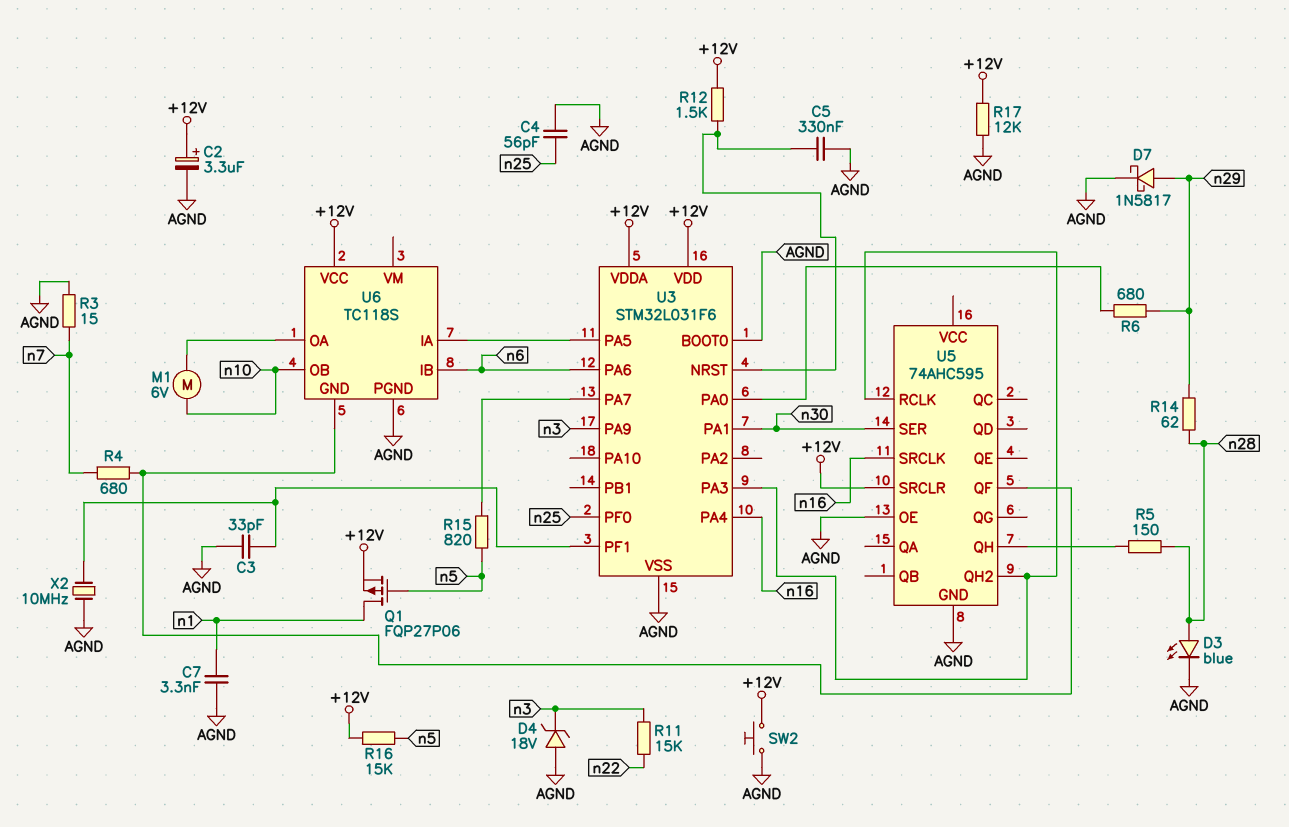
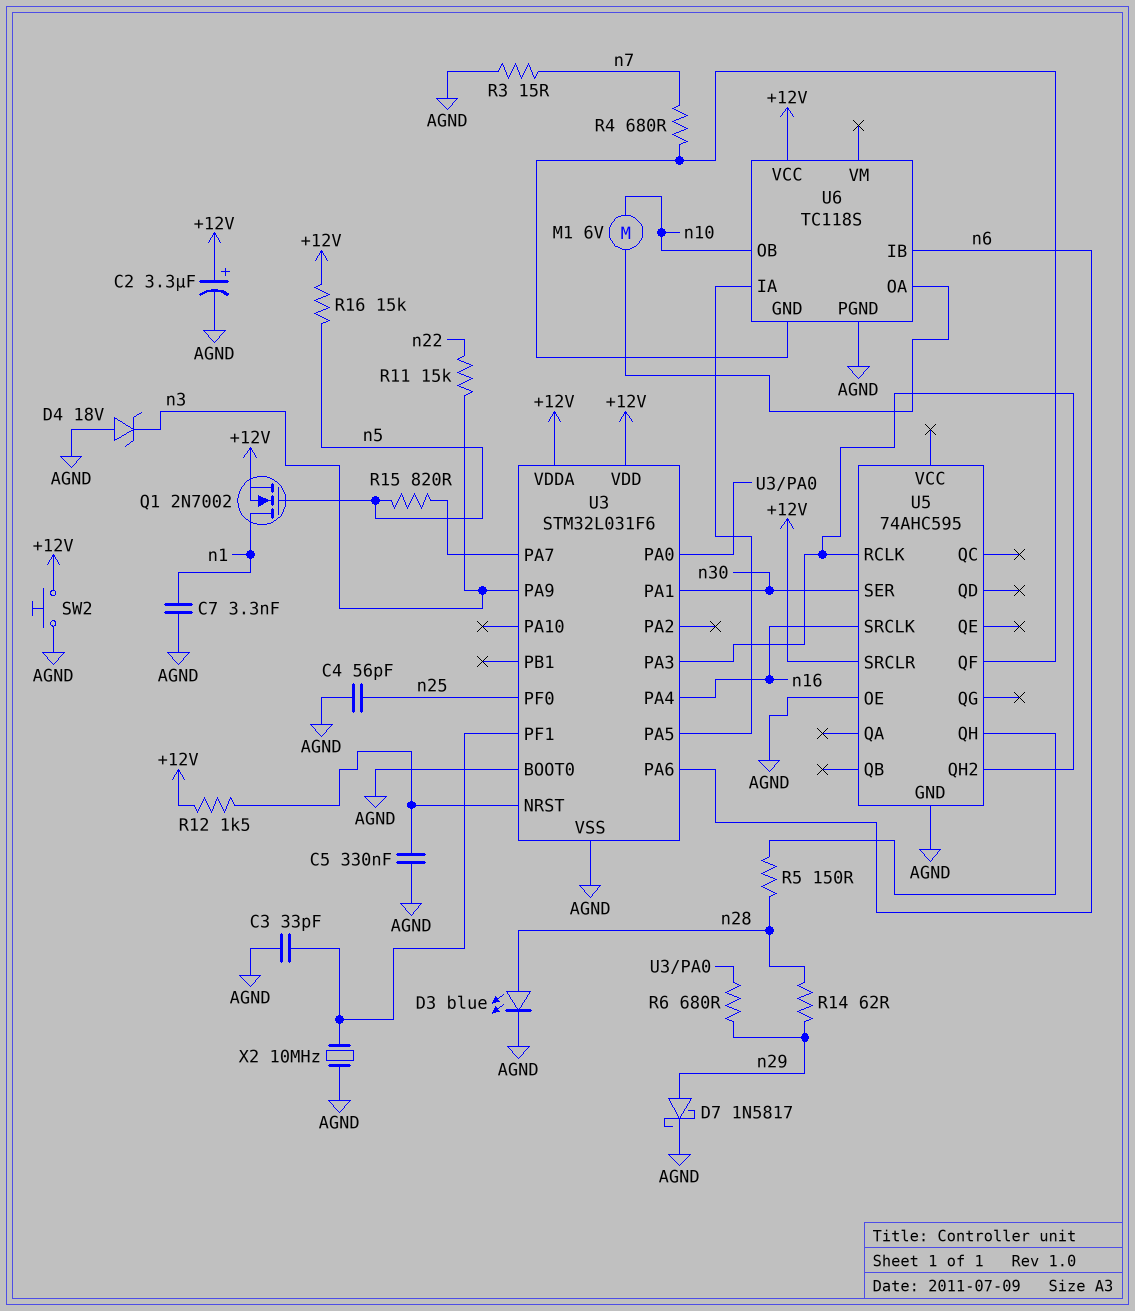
Q1: PMOS FQP27P06 (G n5, D n1, S +12V) -> NMOS 2N7002 (G n5, D n1, S +12V)
R17: 12k (+12V, AGND) -> none

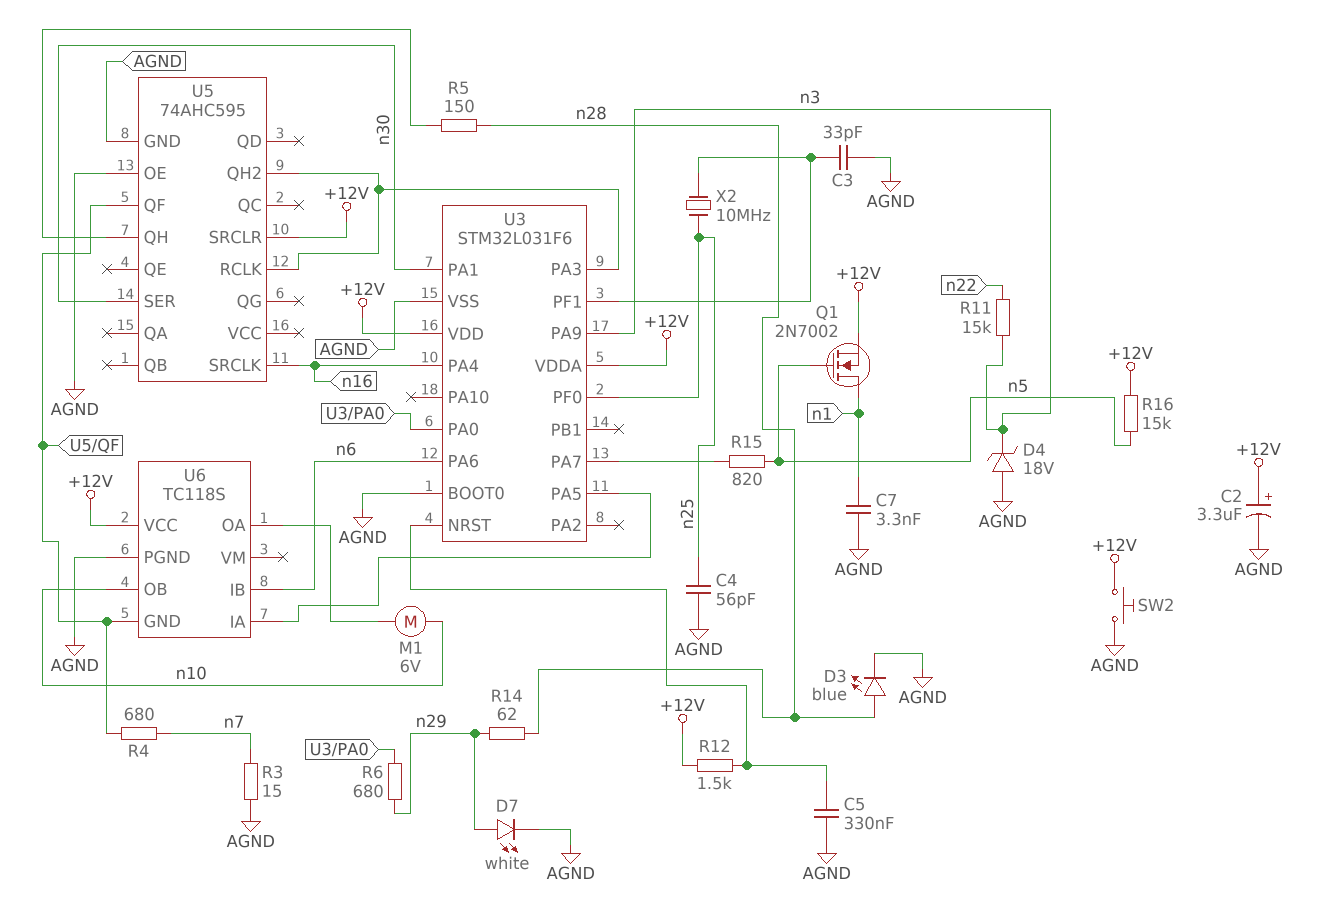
D7: schottky 1N5817 (A n29, K AGND) -> LED white (A n29, K AGND)
X2: 10MHz (AGND, U3/PF1) -> 10MHz (U3/PF1, n25)

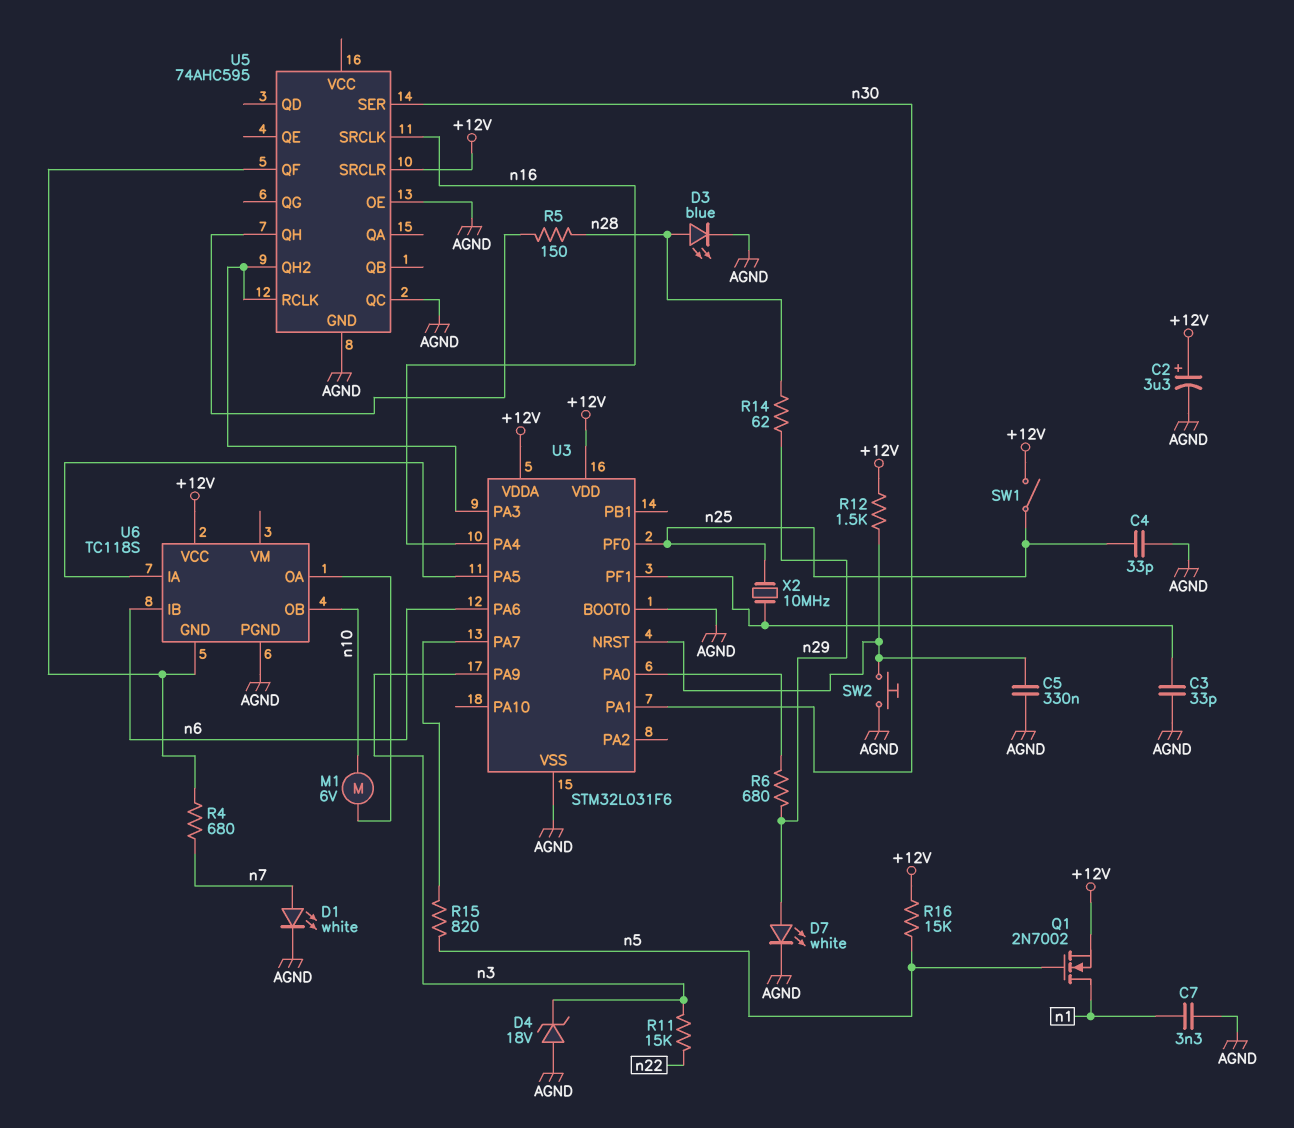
C4: 56pF (AGND, n25) -> 33pF (AGND, n25)
D1: none -> LED white (A n7, K AGND)
R3: 15 (AGND, n7) -> none
SW1: none -> switch (+12V, n25)
SW2: button (+12V, AGND) -> button (AGND, U3/NRST)
U5 pin QC: none -> AGND

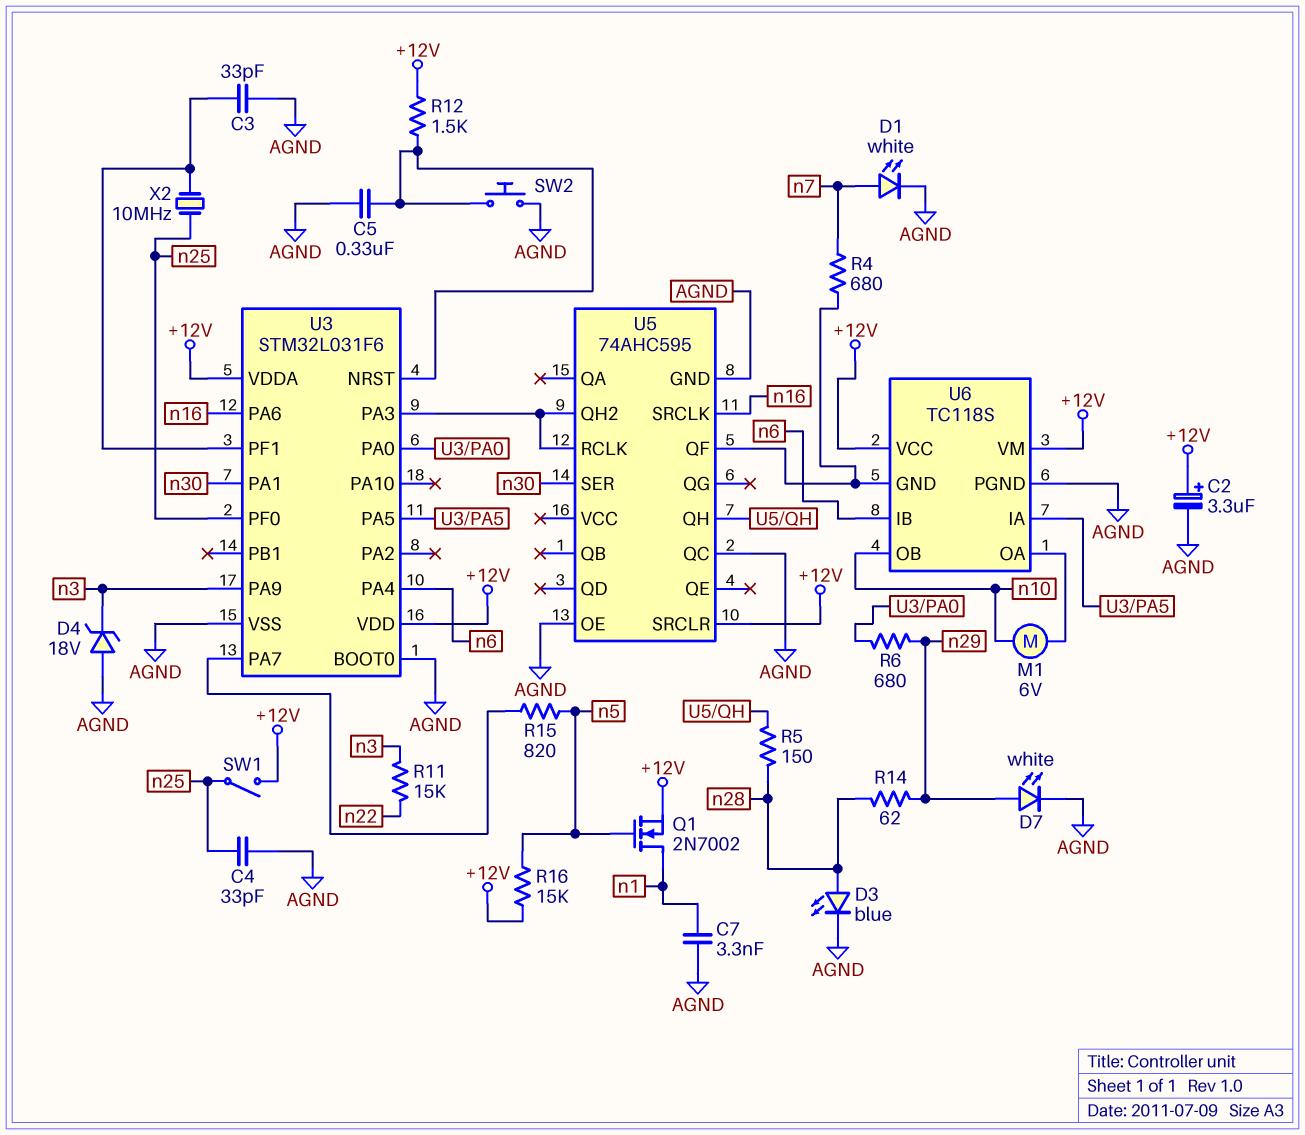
U3 pin PA4: n16 -> n6
U3 pin PA6: n6 -> n16
U6 pin VM: none -> +12V

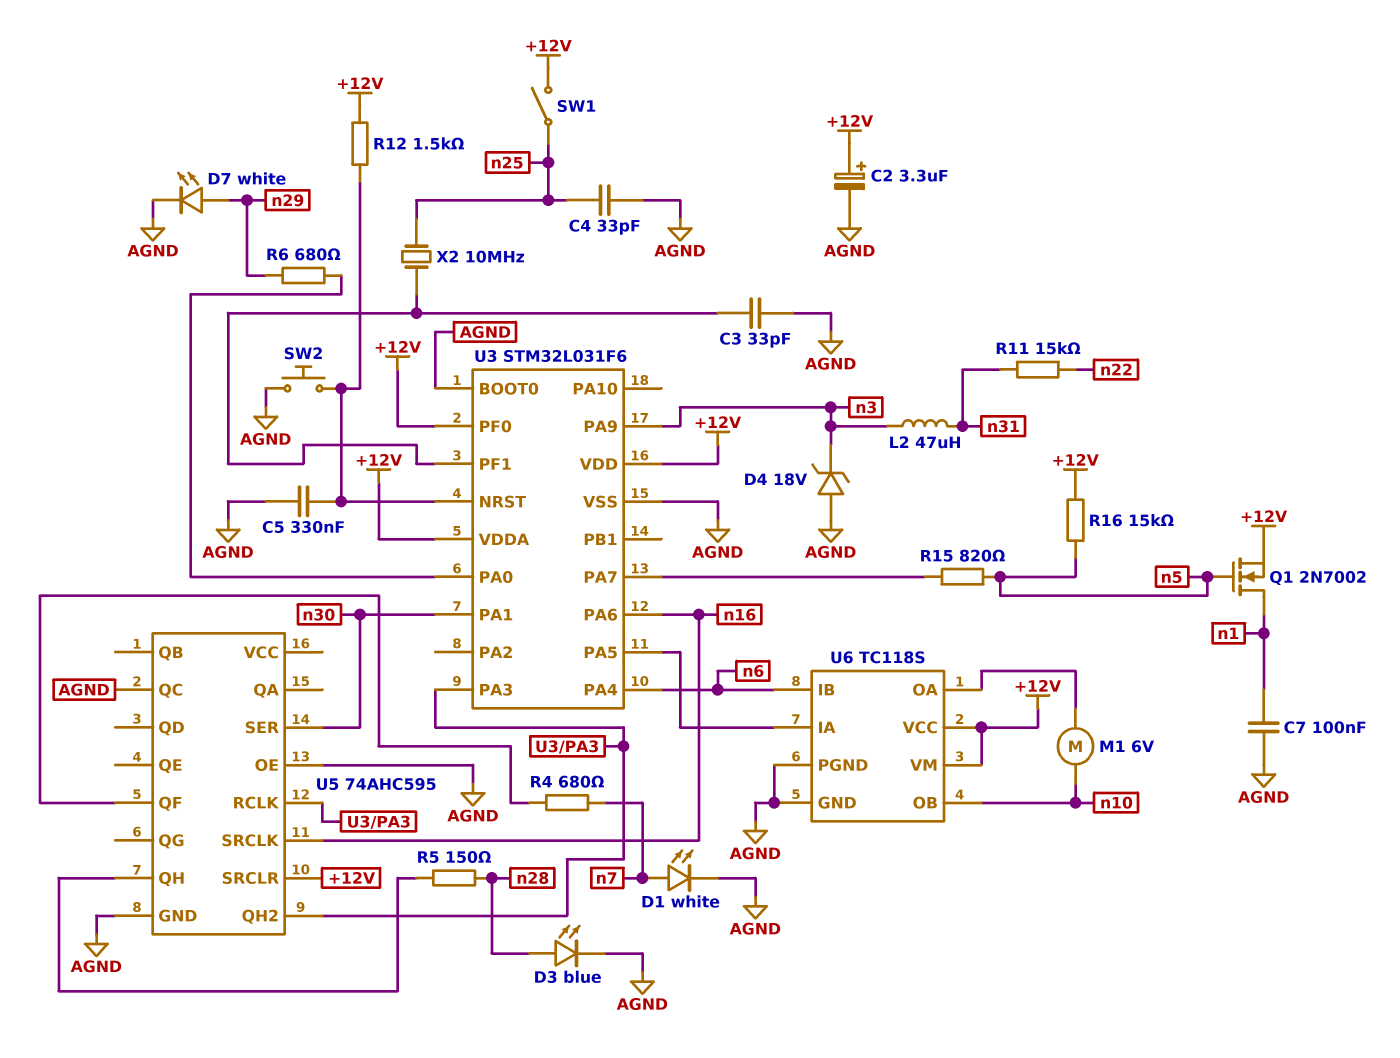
C7: 3.3nF (AGND, n1) -> 100nF (AGND, n1)
L2: none -> 47uH (n3, n31)
R11: 15k (n3, n22) -> 15k (n22, n31)
R14: 62 (n28, n29) -> none
U3 pin PF0: n25 -> +12V
U6 pin GND: U5/QF -> AGND

